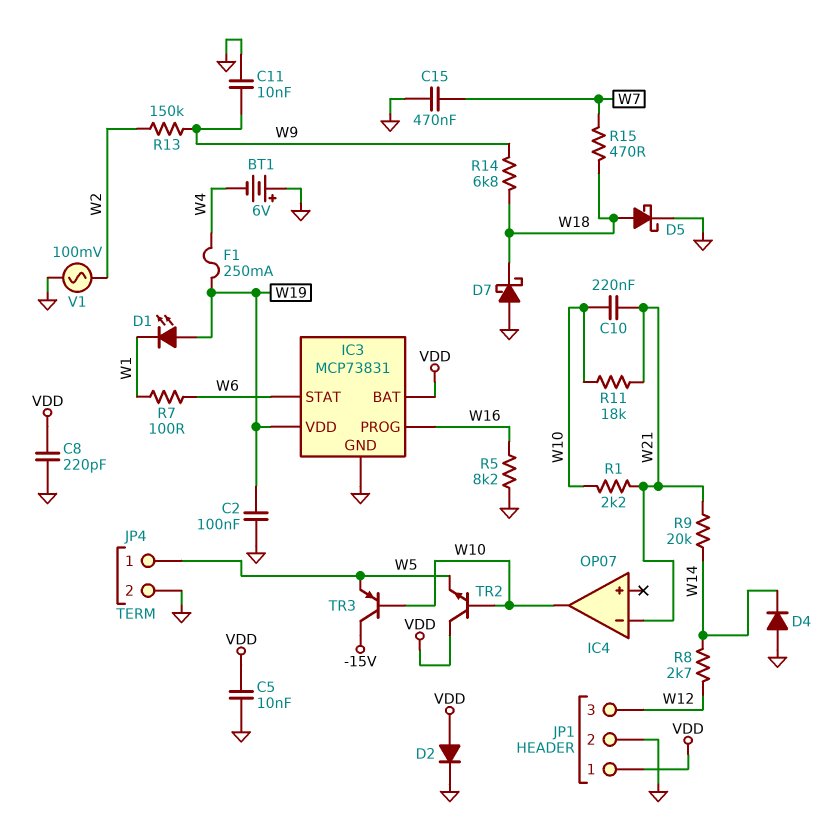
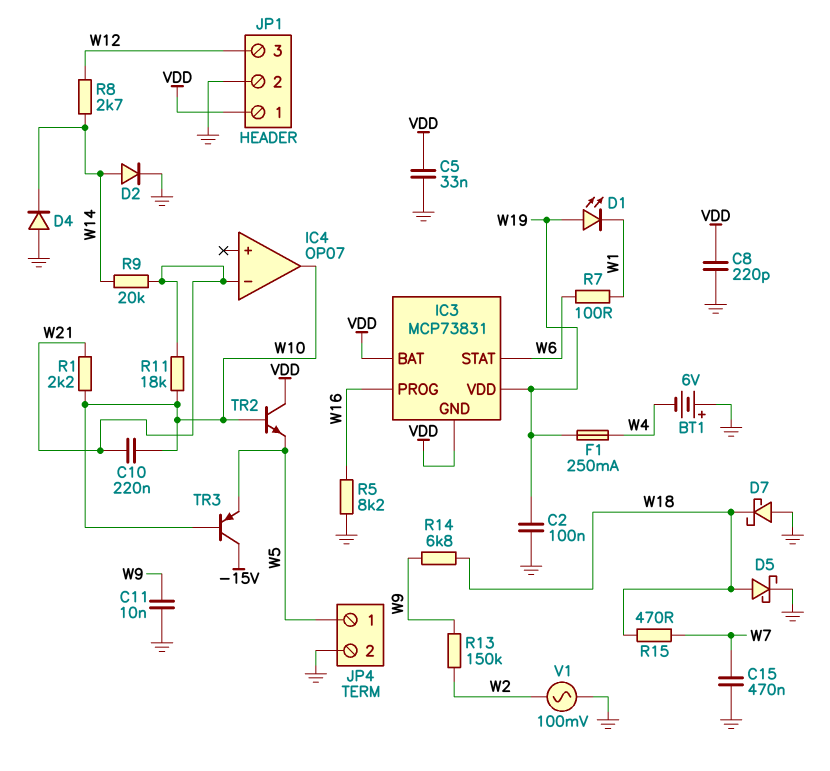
C5: 10nF (GND, VDD) -> 33nF (GND, VDD)
D2: diode (A VDD, K GND) -> diode (A W14, K GND)
IC3 pin GND: GND -> VDD

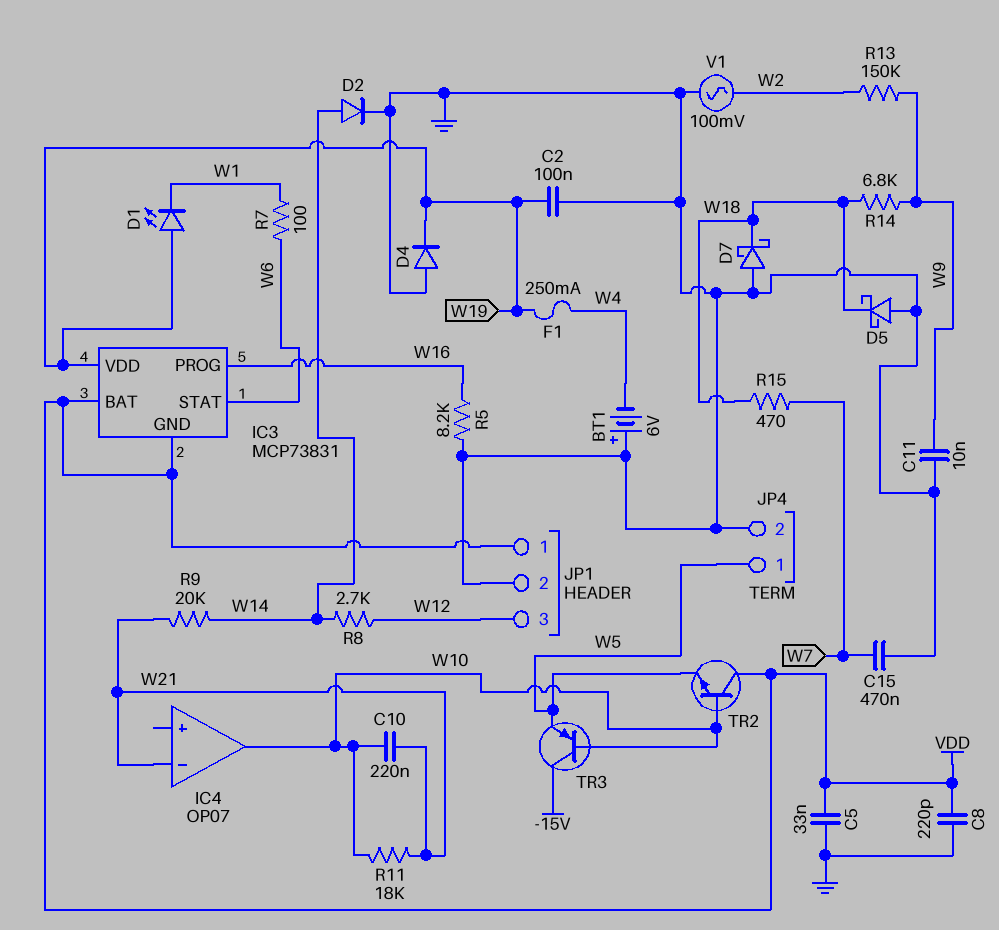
D4: diode (A GND, K W14) -> diode (A GND, K W19)
D5: schottky (A W18, K GND) -> schottky (A GND, K W18)
R1: 2.2k (W10, W21) -> none

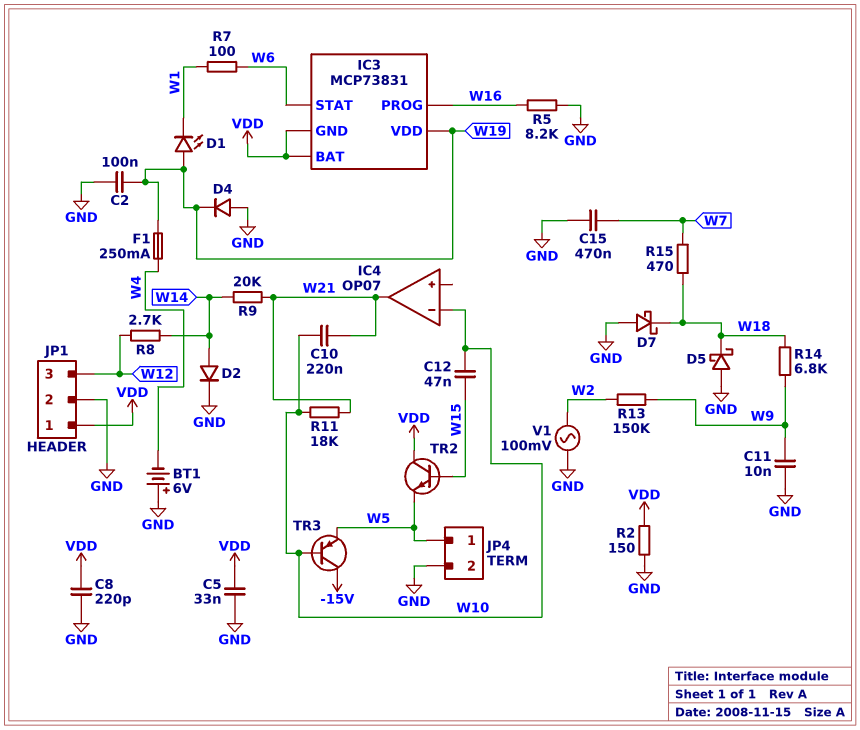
C12: none -> 47nF (W10, W15)
IC4 pin in-: W21 -> W10
IC4 pin out: W10 -> W21
R2: none -> 150 (GND, VDD)
TR2: NPN (B W10, C VDD, E W5) -> NPN (B W15, C VDD, E W5)

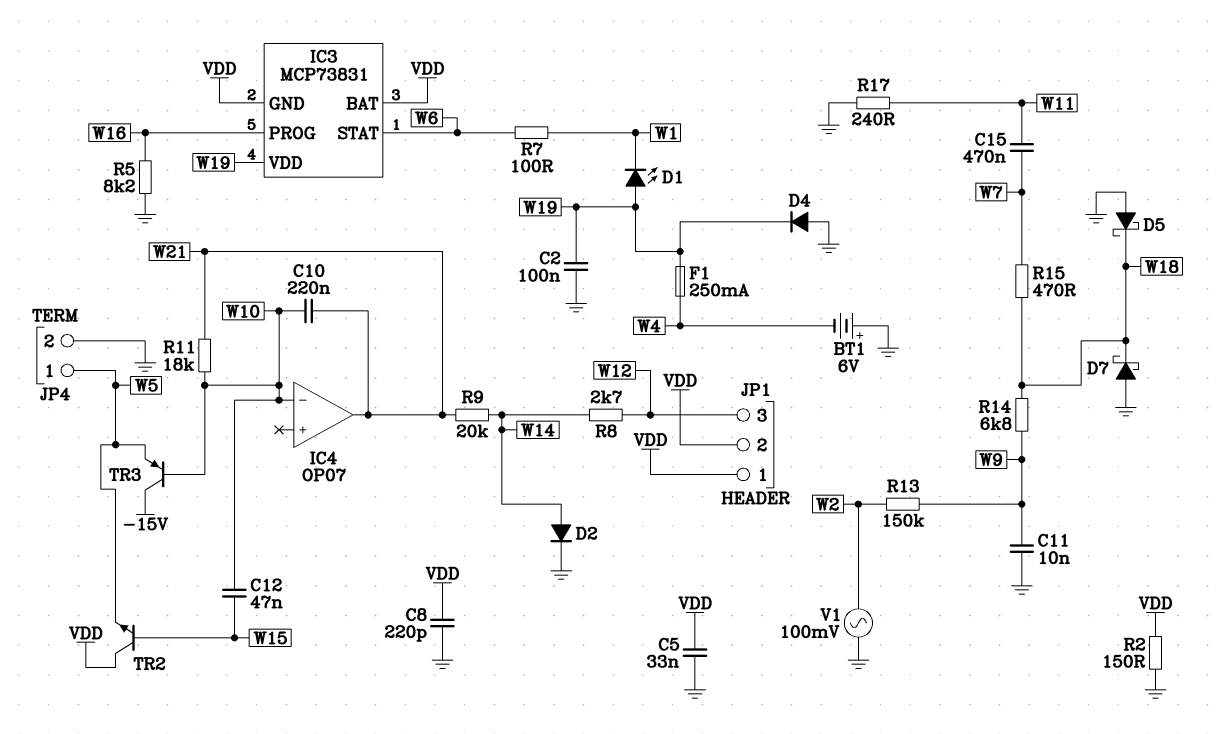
C15: 470nF (GND, W7) -> 470nF (W7, W11)
JP1 pin 2: GND -> VDD
R17: none -> 240 (GND, W11)

